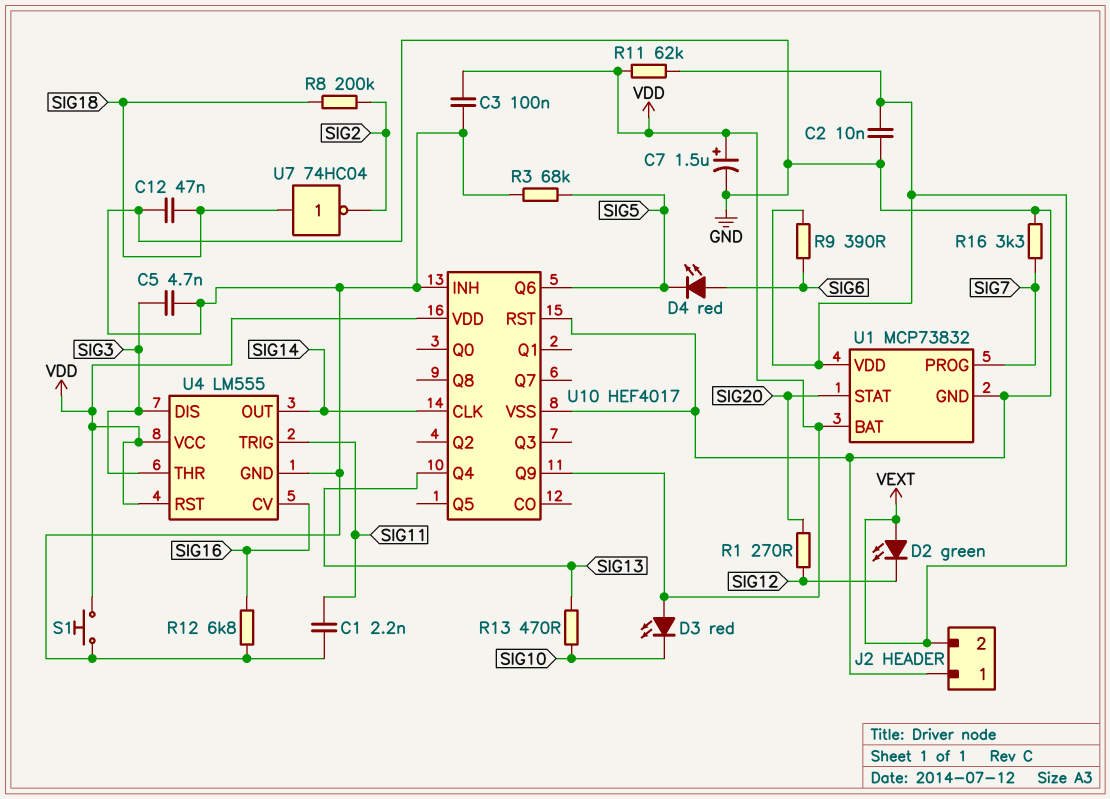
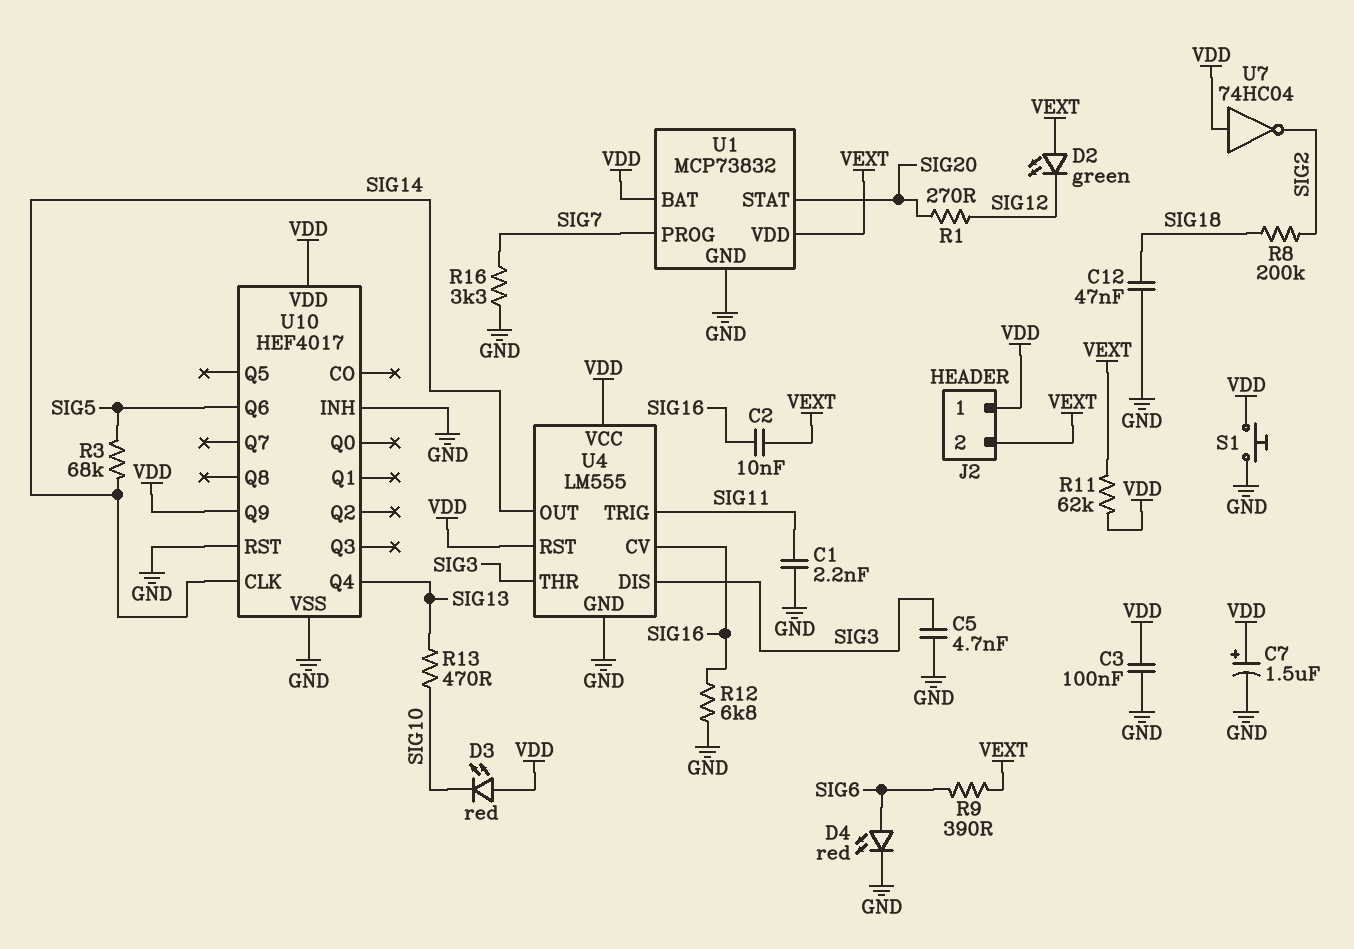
C2: 10nF (GND, VEXT) -> 10nF (SIG16, VEXT)
D4: LED red (A SIG6, K SIG5) -> LED red (A SIG6, K GND)
J2 pin 1: GND -> VDD
R3: 68k (GND, SIG5) -> 68k (SIG5, SIG14)
U7: NOT 74HC04 (in SIG18, out SIG2) -> NOT 74HC04 (in VDD, out SIG2)

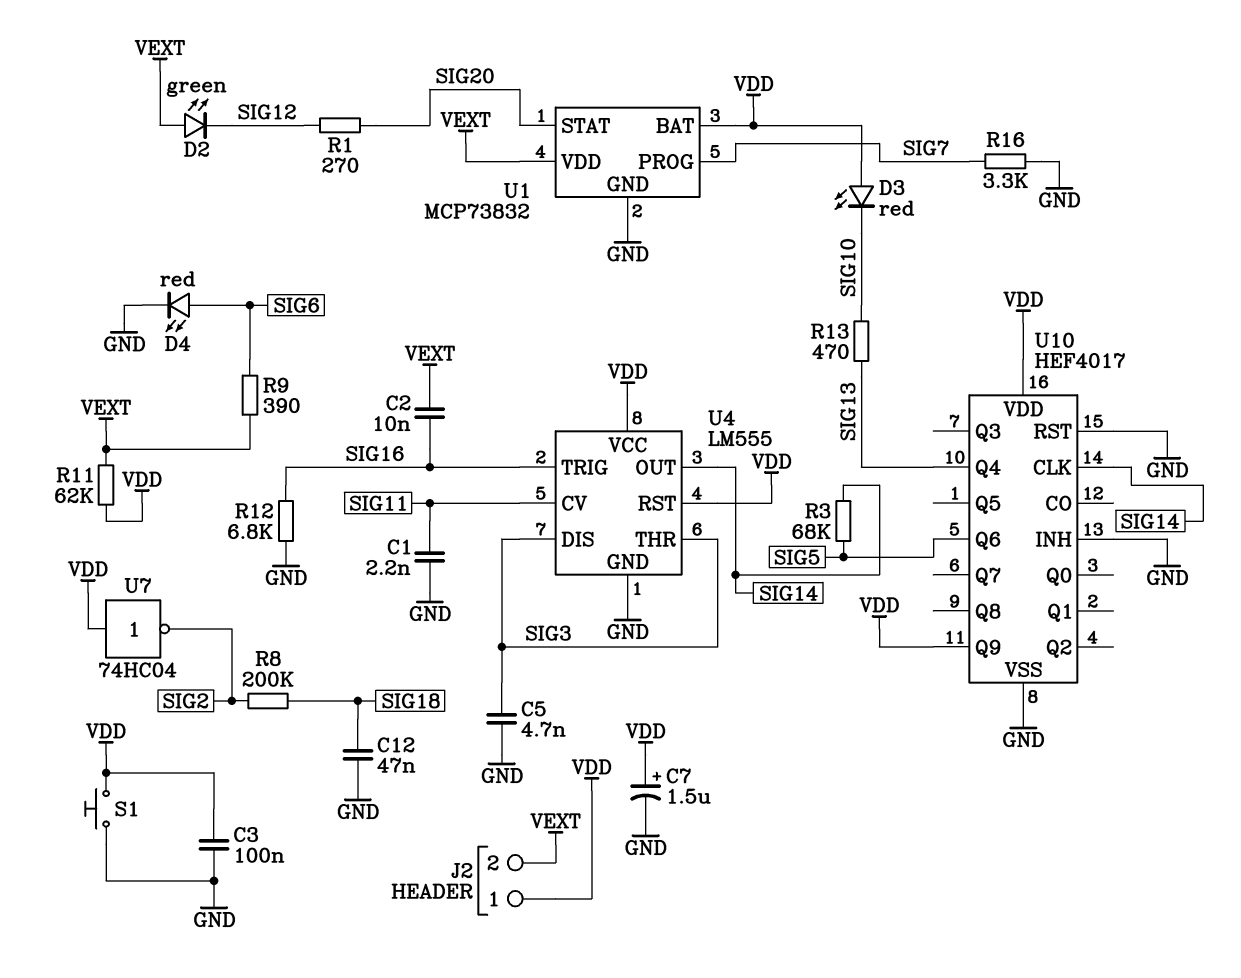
U4 pin CV: SIG16 -> SIG11
U4 pin TRIG: SIG11 -> SIG16

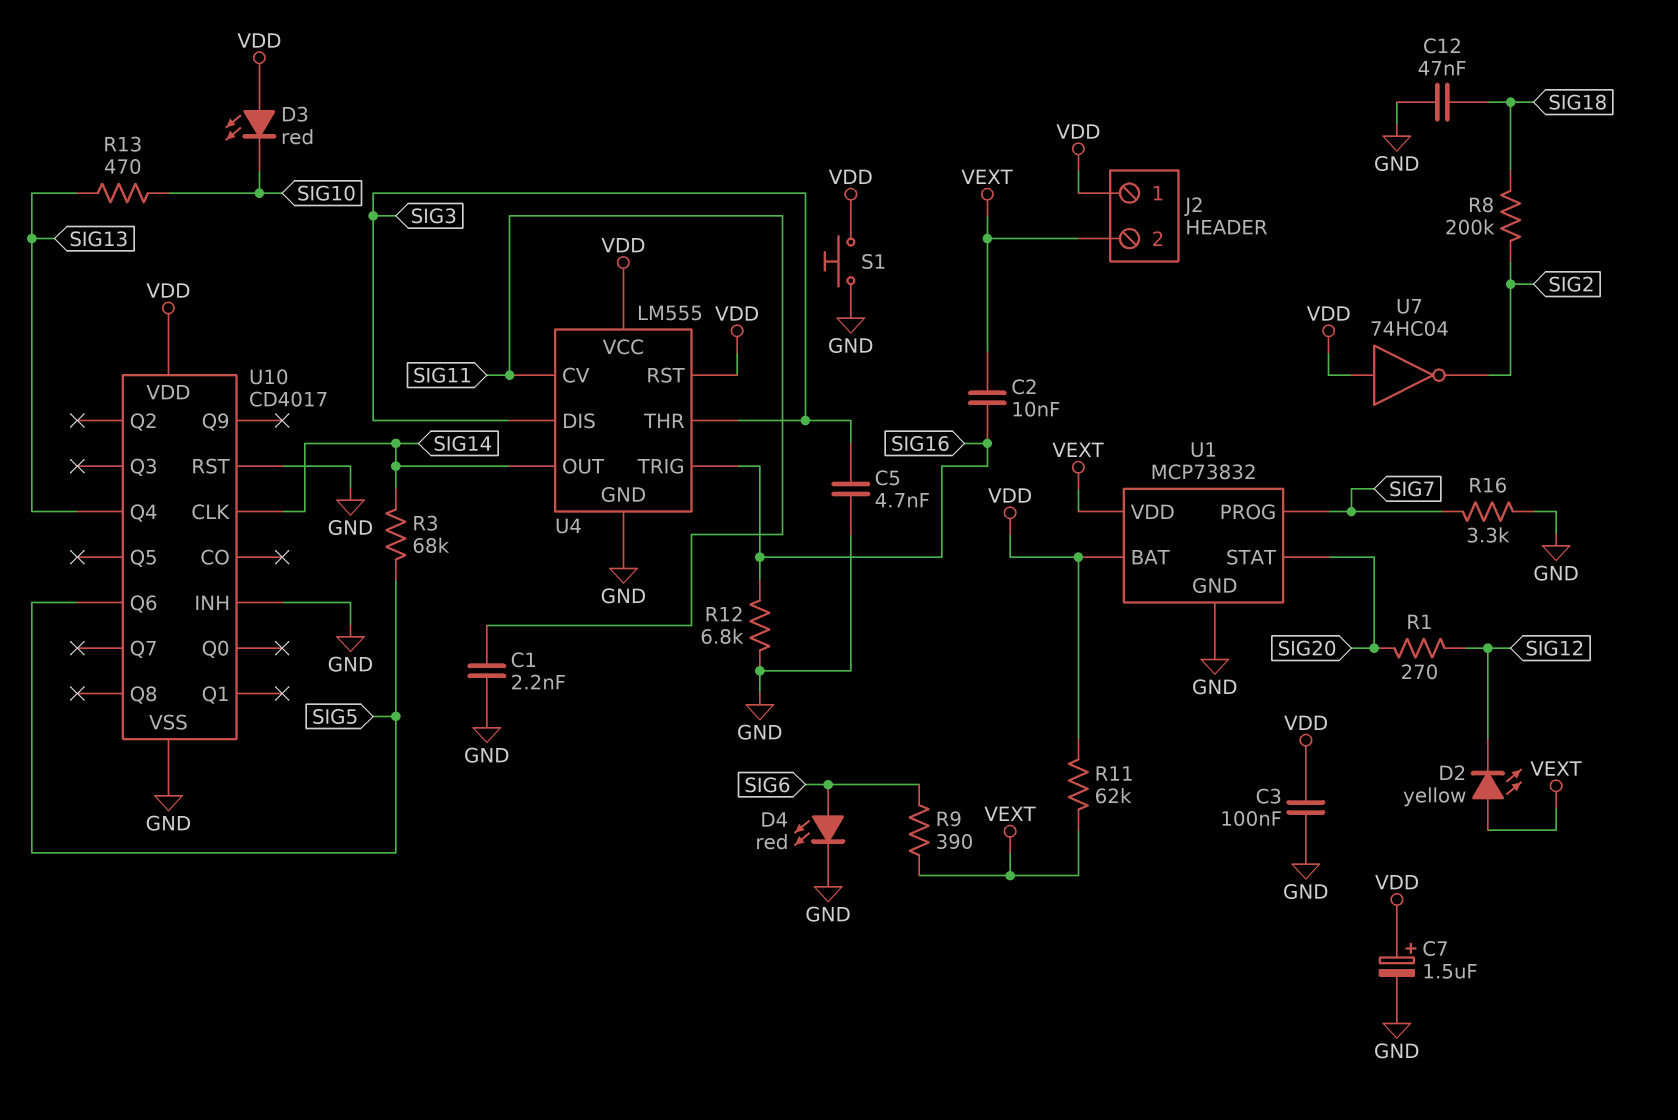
D2: LED green (A VEXT, K SIG12) -> LED yellow (A VEXT, K SIG12)
U10: HEF4017 -> CD4017
U10 pin Q9: VDD -> none

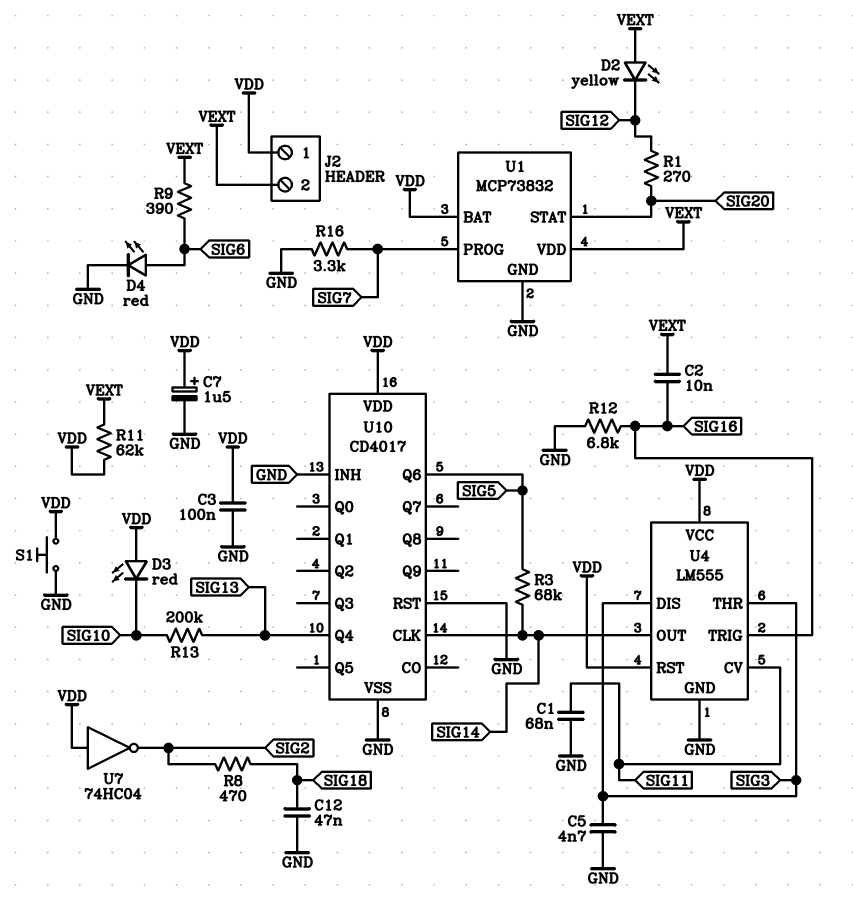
C1: 2.2nF (GND, SIG11) -> 68nF (GND, SIG11)
R8: 200k (SIG2, SIG18) -> 470 (SIG2, SIG18)
R13: 470 (SIG10, SIG13) -> 200k (SIG10, SIG13)

